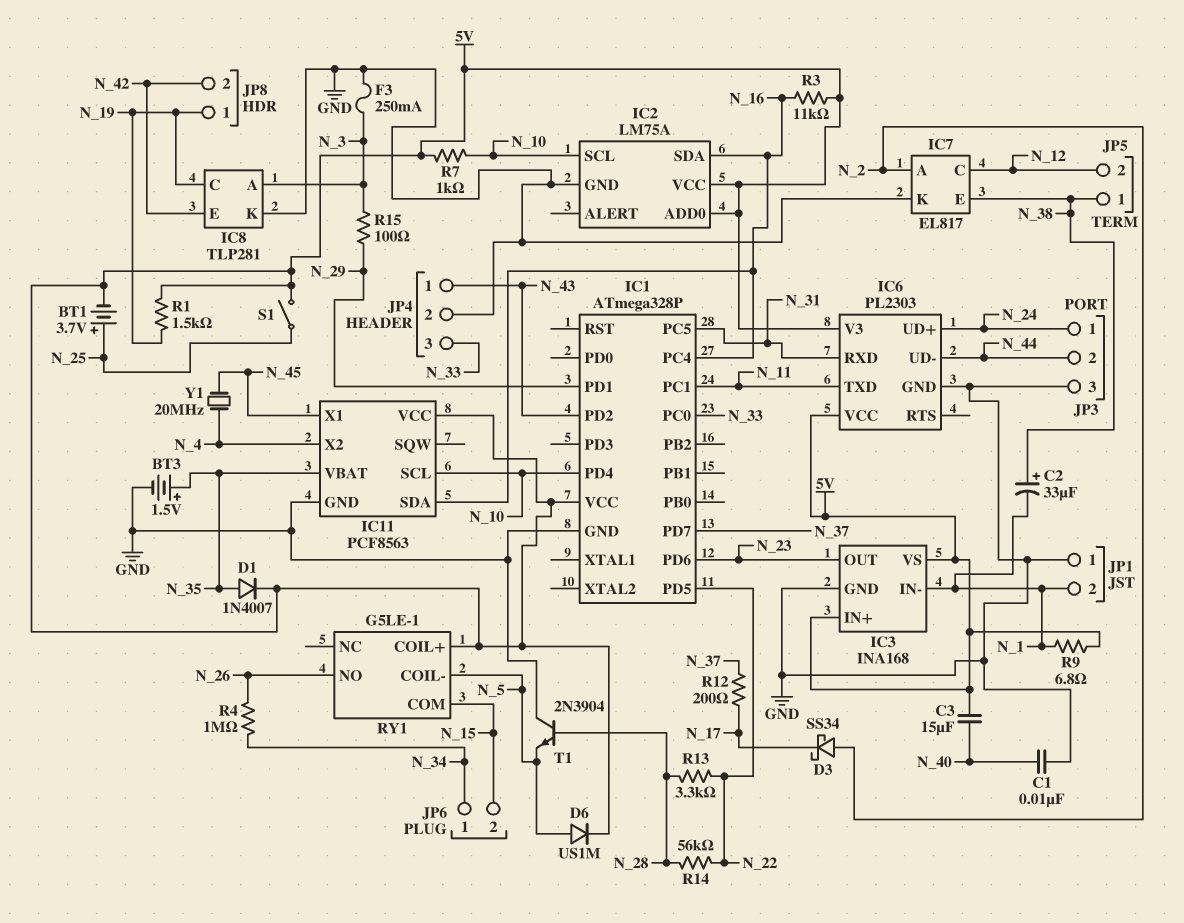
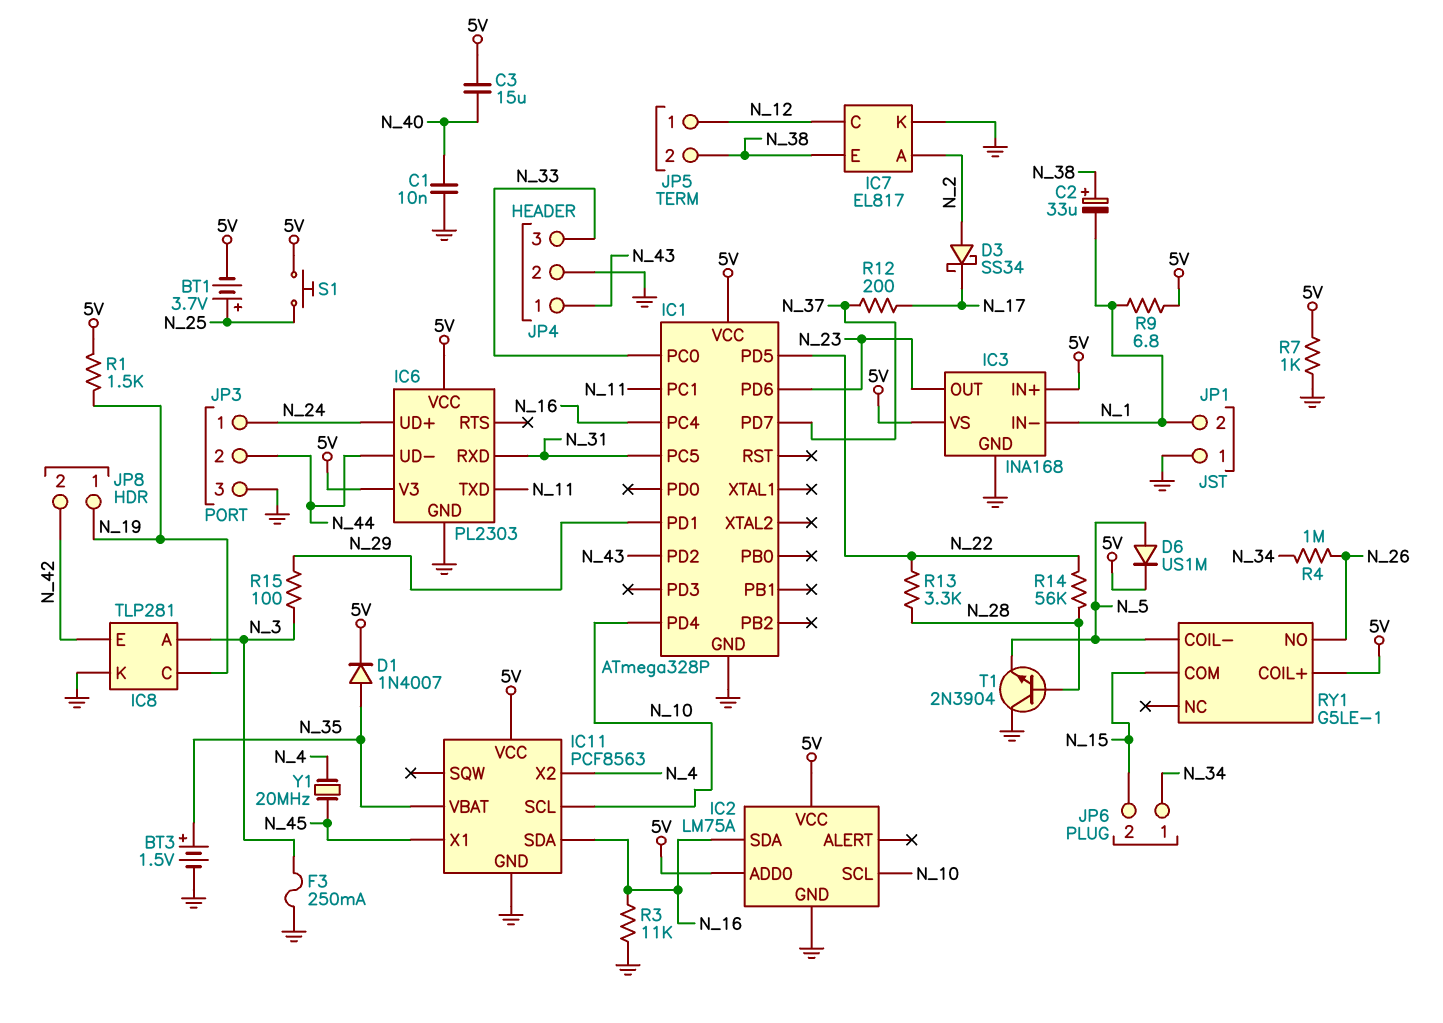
JP5 pin 1: N_38 -> N_12
JP5 pin 2: N_12 -> N_38
R3: 11k (5V, N_16) -> 11k (GND, N_16)
R7: 1k (5V, N_10) -> 1k (5V, GND)
S1: switch (5V, N_25) -> button (5V, N_25)

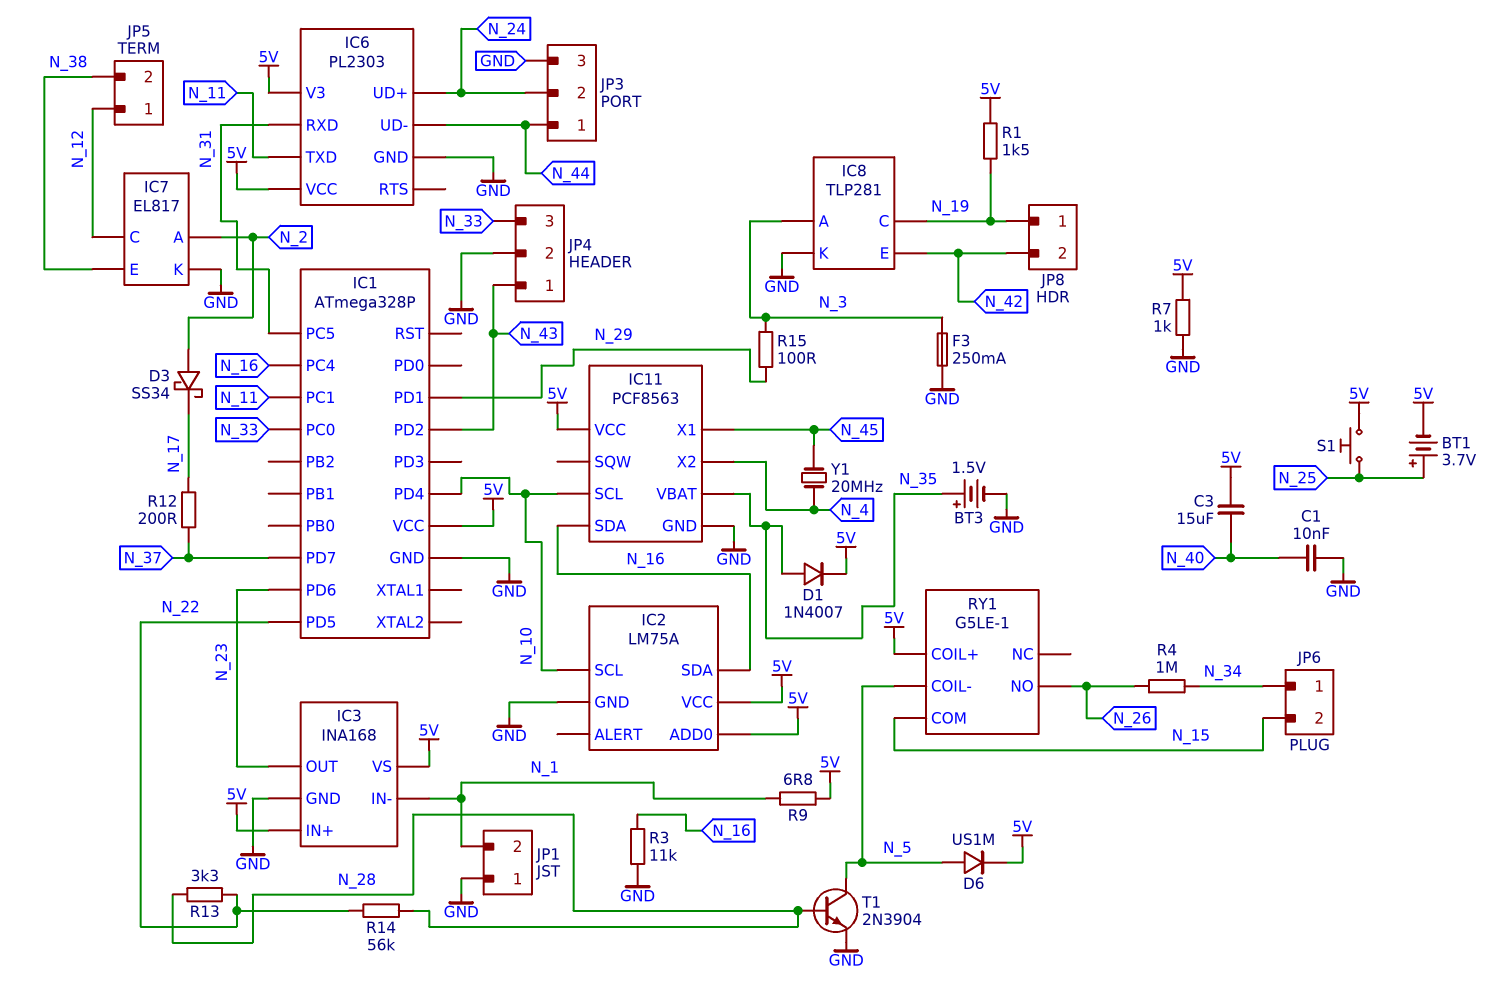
C2: 33uF (plus N_38, minus N_1) -> none
JP3 pin 1: N_24 -> N_44
JP3 pin 2: N_44 -> N_24
T1: NPN 2N3904 (B N_28, C GND, E N_5) -> NPN 2N3904 (B N_28, C N_5, E GND)

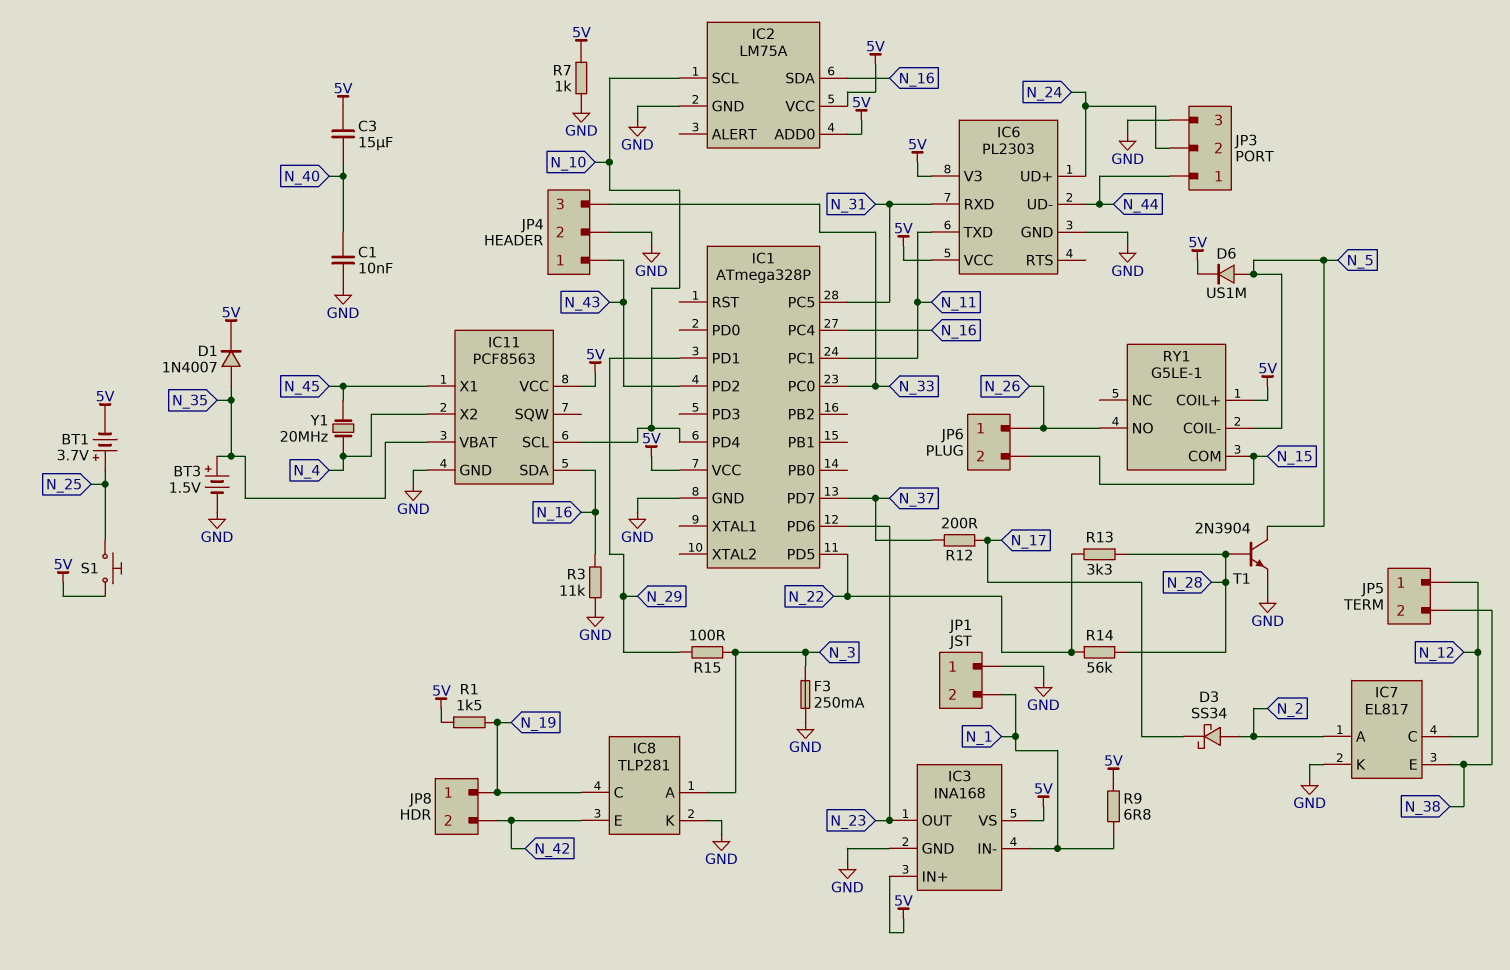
JP6 pin 1: N_34 -> N_26
R4: 1M (N_26, N_34) -> none

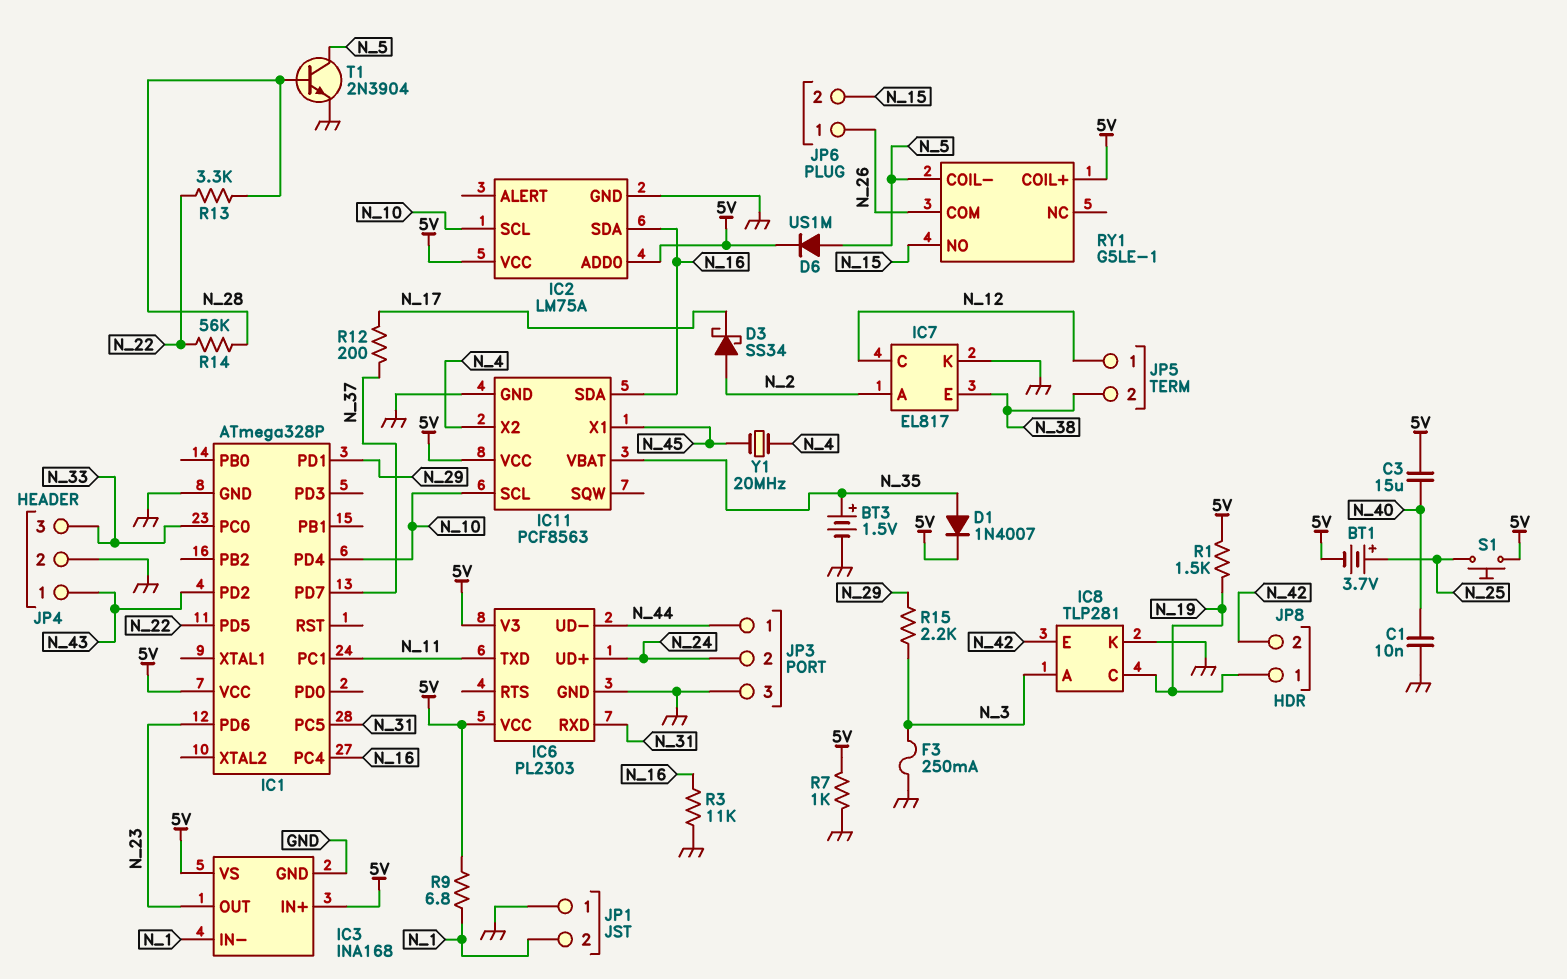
R15: 100 (N_3, N_29) -> 2.2k (N_3, N_29)
RY1 pin COM: N_15 -> N_26
RY1 pin NO: N_26 -> N_15

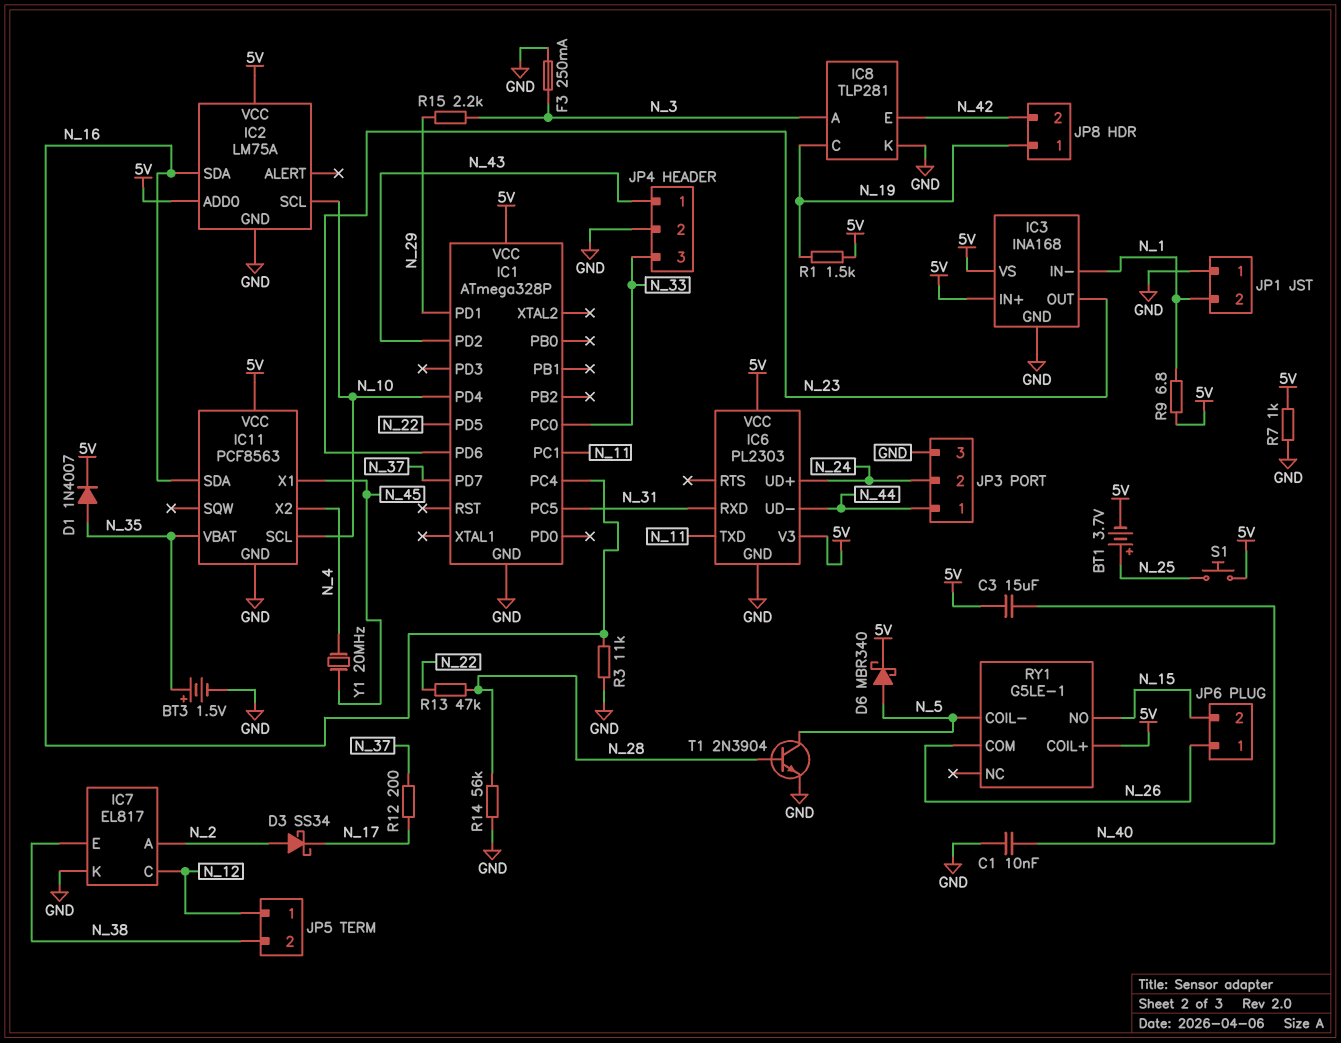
D6: diode US1M (A N_5, K 5V) -> schottky MBR340 (A N_5, K 5V)
R13: 3.3k (N_22, N_28) -> 47k (N_22, N_28)
R14: 56k (N_22, N_28) -> 56k (GND, N_28)

